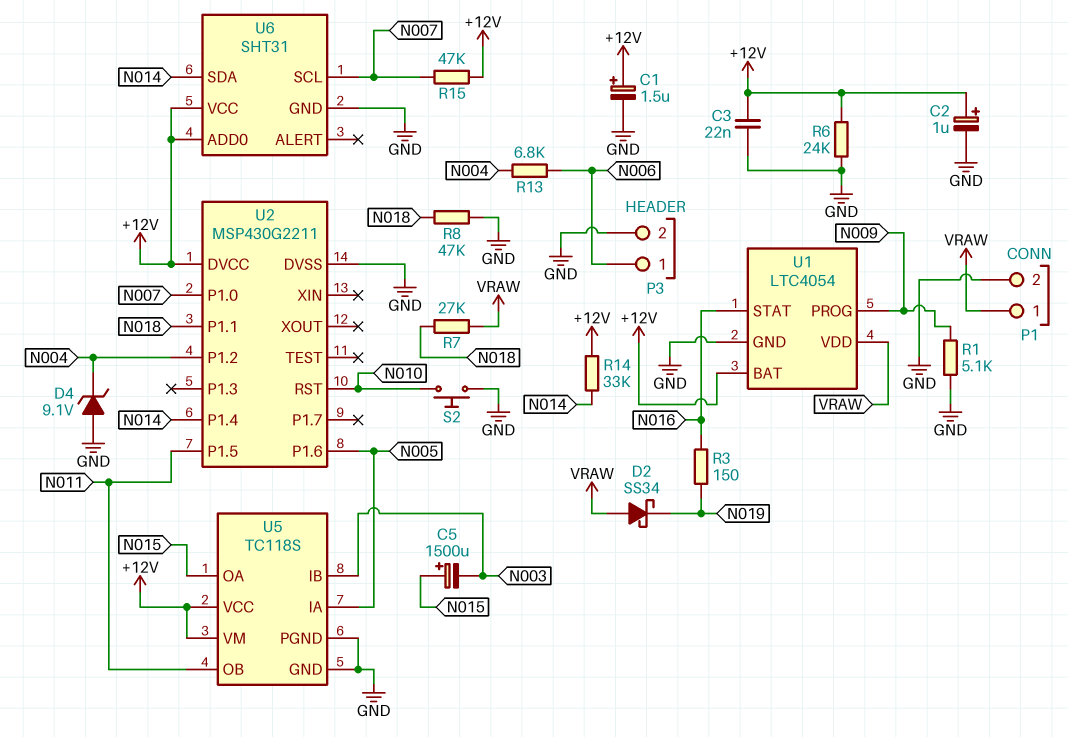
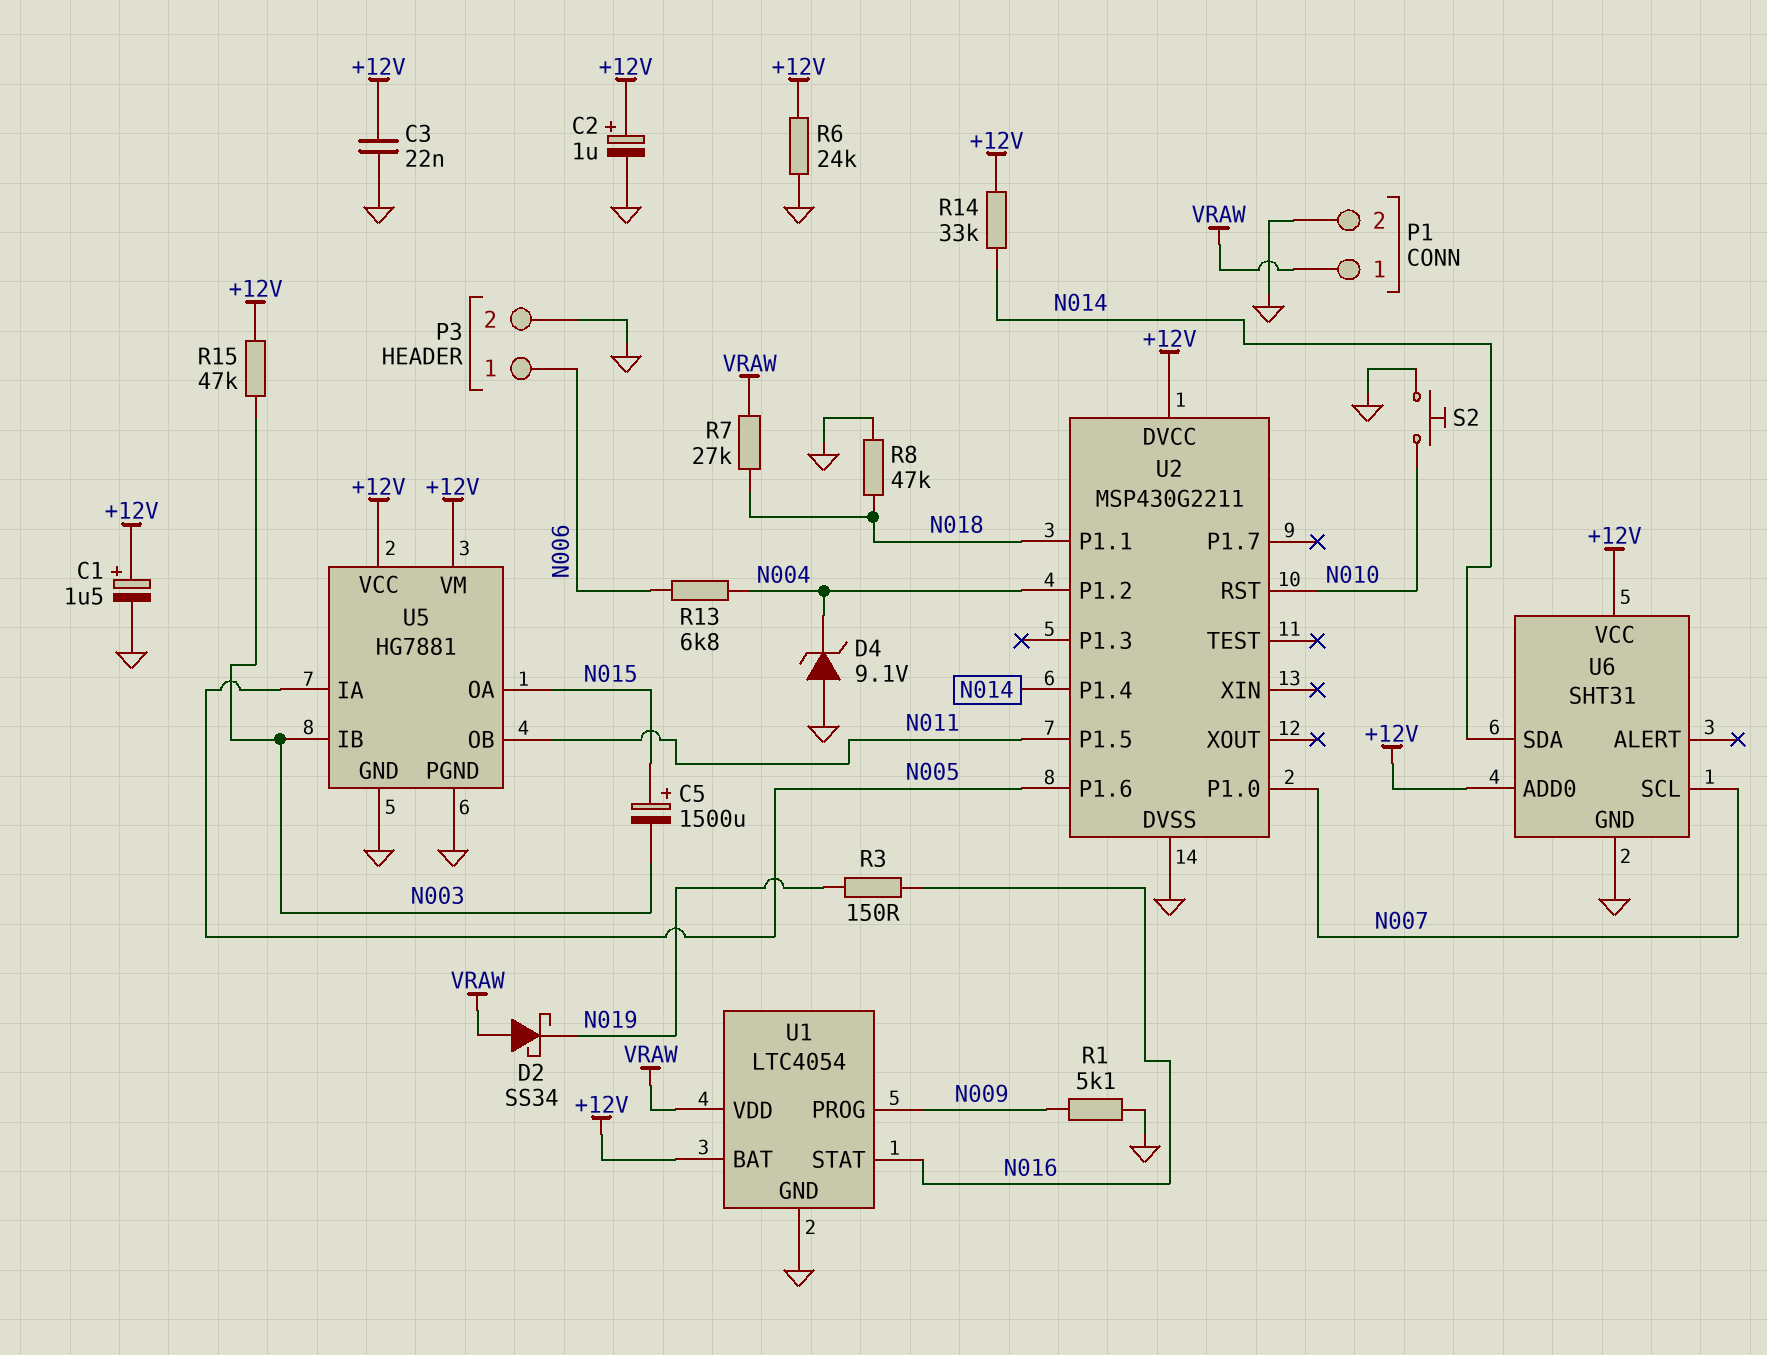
R15: 47k (+12V, N007) -> 47k (+12V, N003)
U5: TC118S -> HG7881

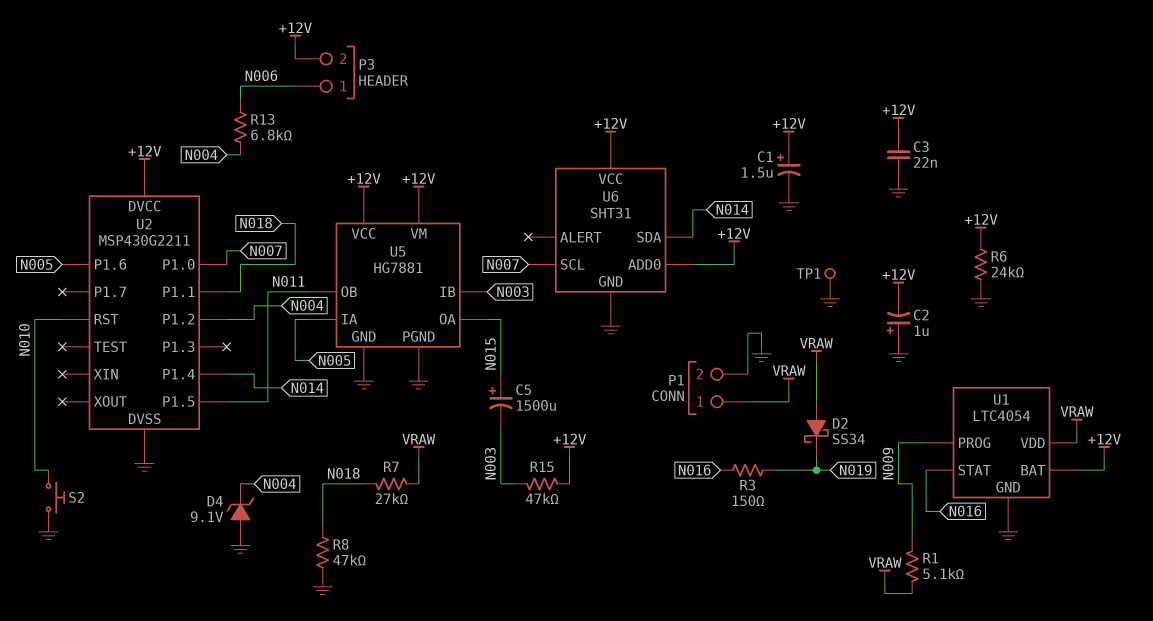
C2: 1uF (plus +12V, minus GND) -> 1uF (plus GND, minus +12V)
P3 pin 2: GND -> +12V
R1: 5.1k (GND, N009) -> 5.1k (N009, VRAW)
R14: 33k (+12V, N014) -> none
TP1: none -> test point (GND)

